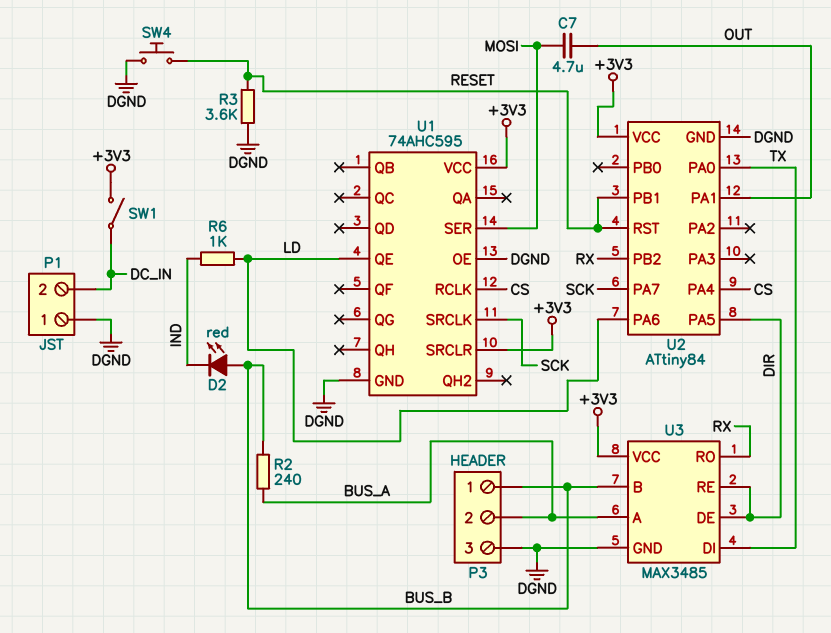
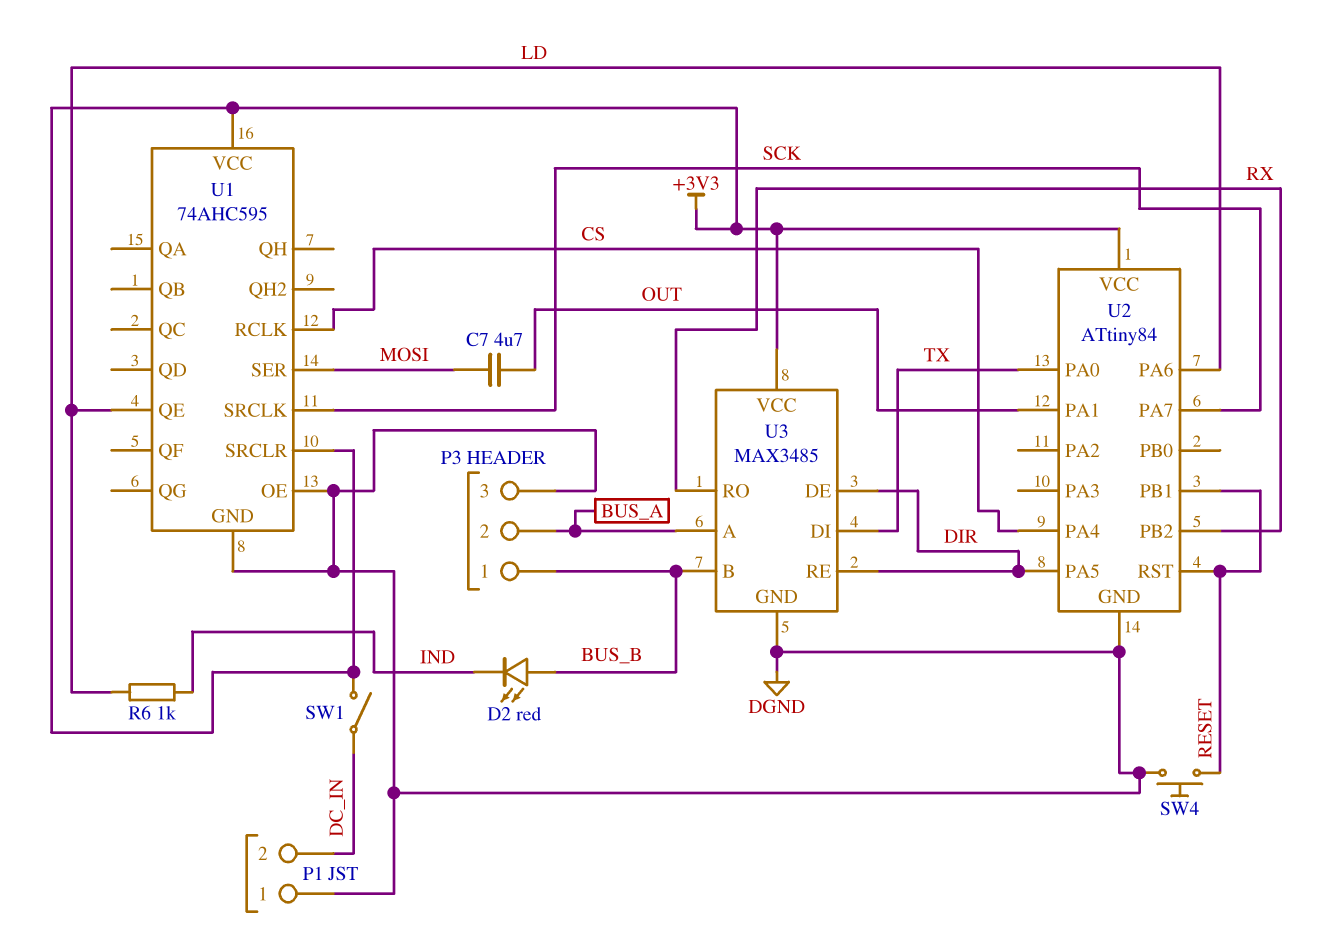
R2: 240 (BUS_A, BUS_B) -> none
R3: 3.6k (DGND, RESET) -> none

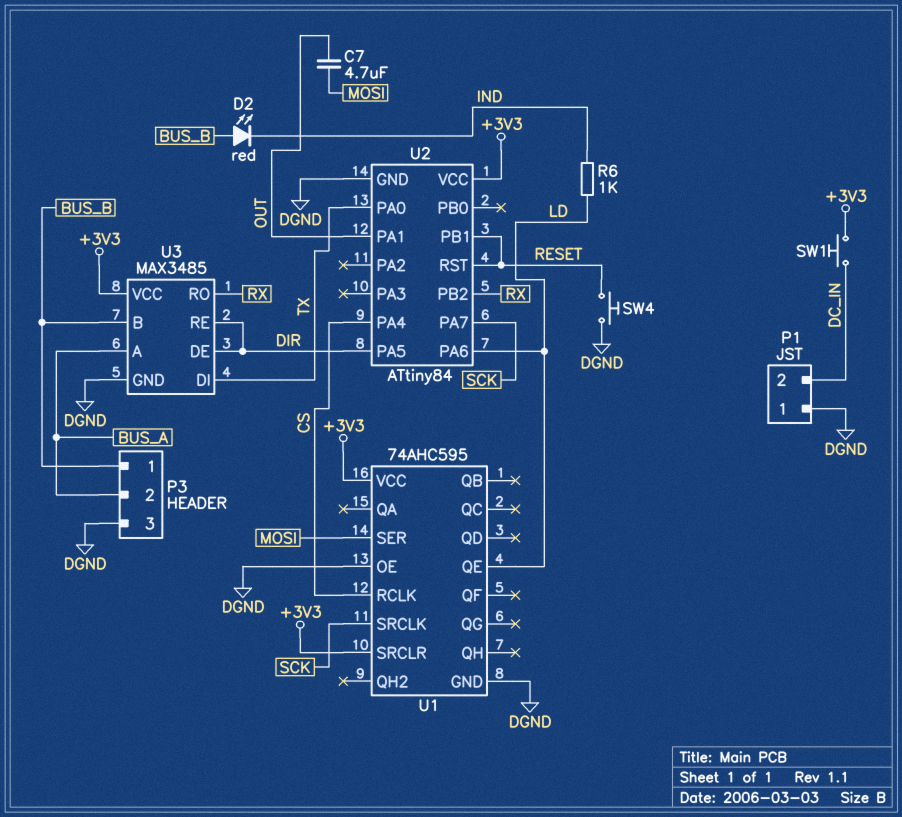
SW1: switch (+3V3, DC_IN) -> button (+3V3, DC_IN)

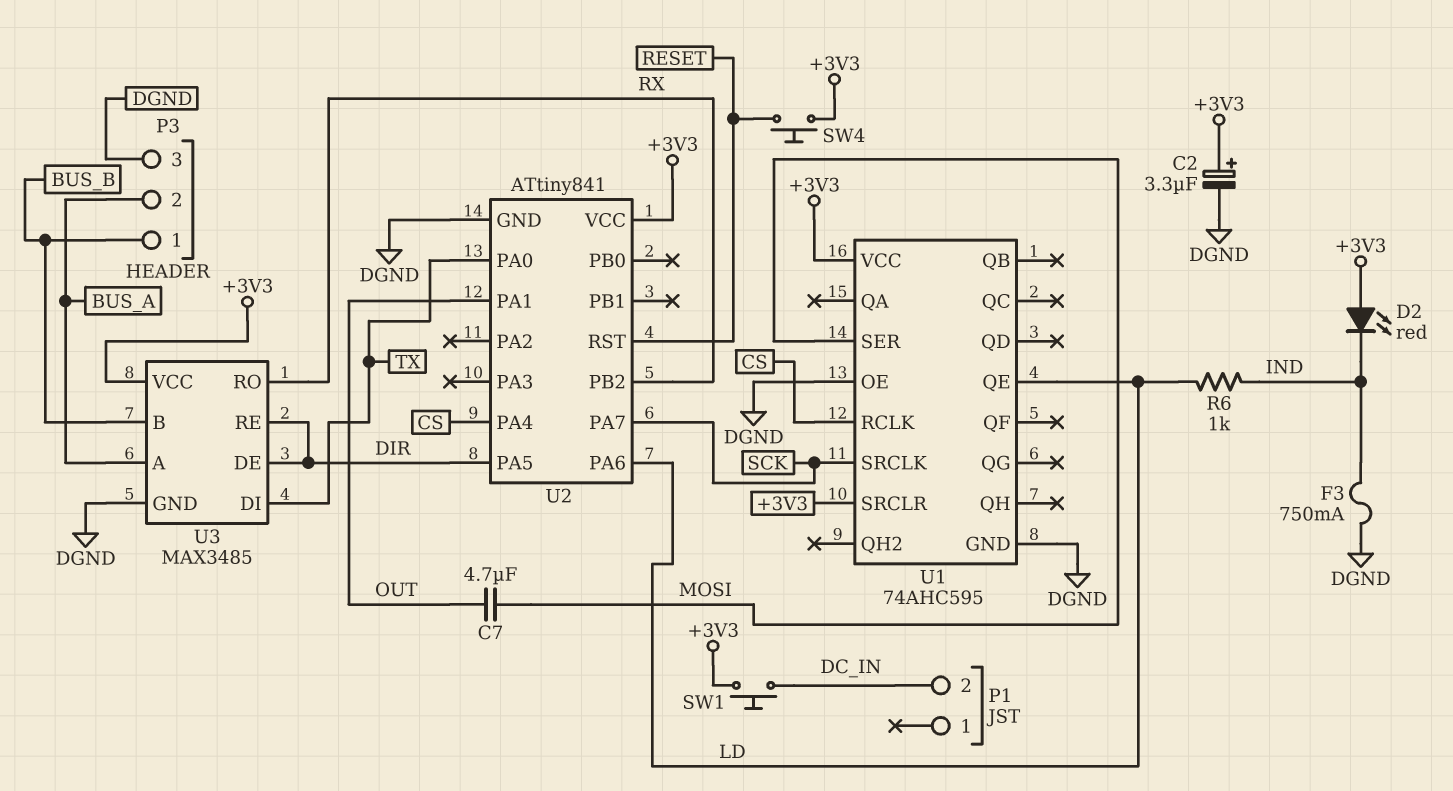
C2: none -> 3.3uF (plus +3V3, minus DGND)
D2: LED red (A BUS_B, K IND) -> LED red (A +3V3, K IND)
F3: none -> 750mA (DGND, IND)
P1 pin 1: DGND -> none
SW4: button (DGND, RESET) -> button (+3V3, RESET)
U2: ATtiny84 -> ATtiny841
U2 pin PB1: RESET -> none

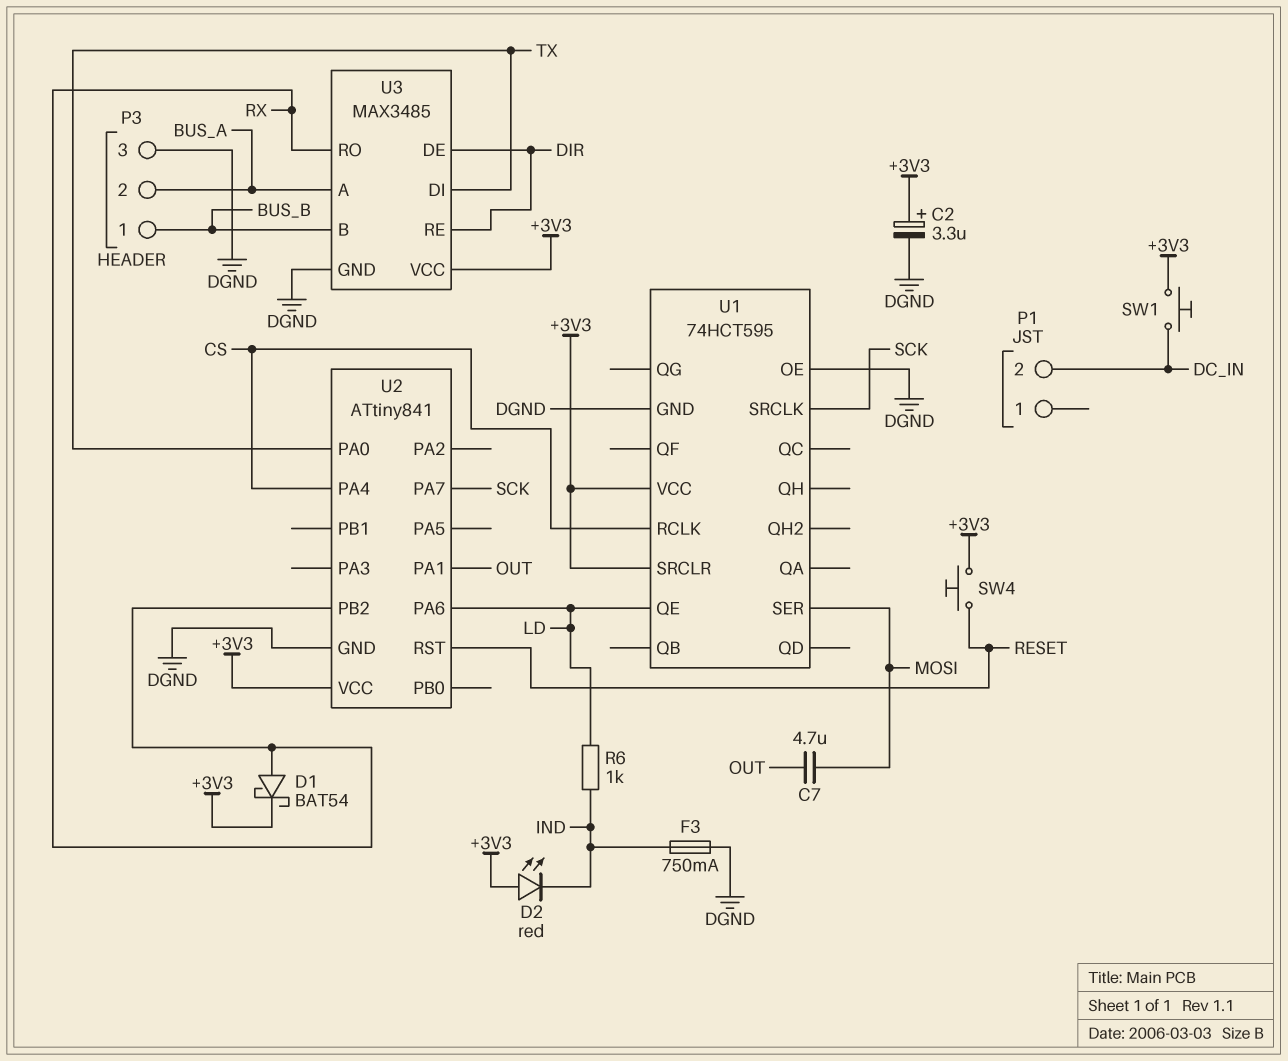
D1: none -> schottky BAT54 (A RX, K +3V3)
U1: 74AHC595 -> 74HCT595
U2 pin PA5: DIR -> none

